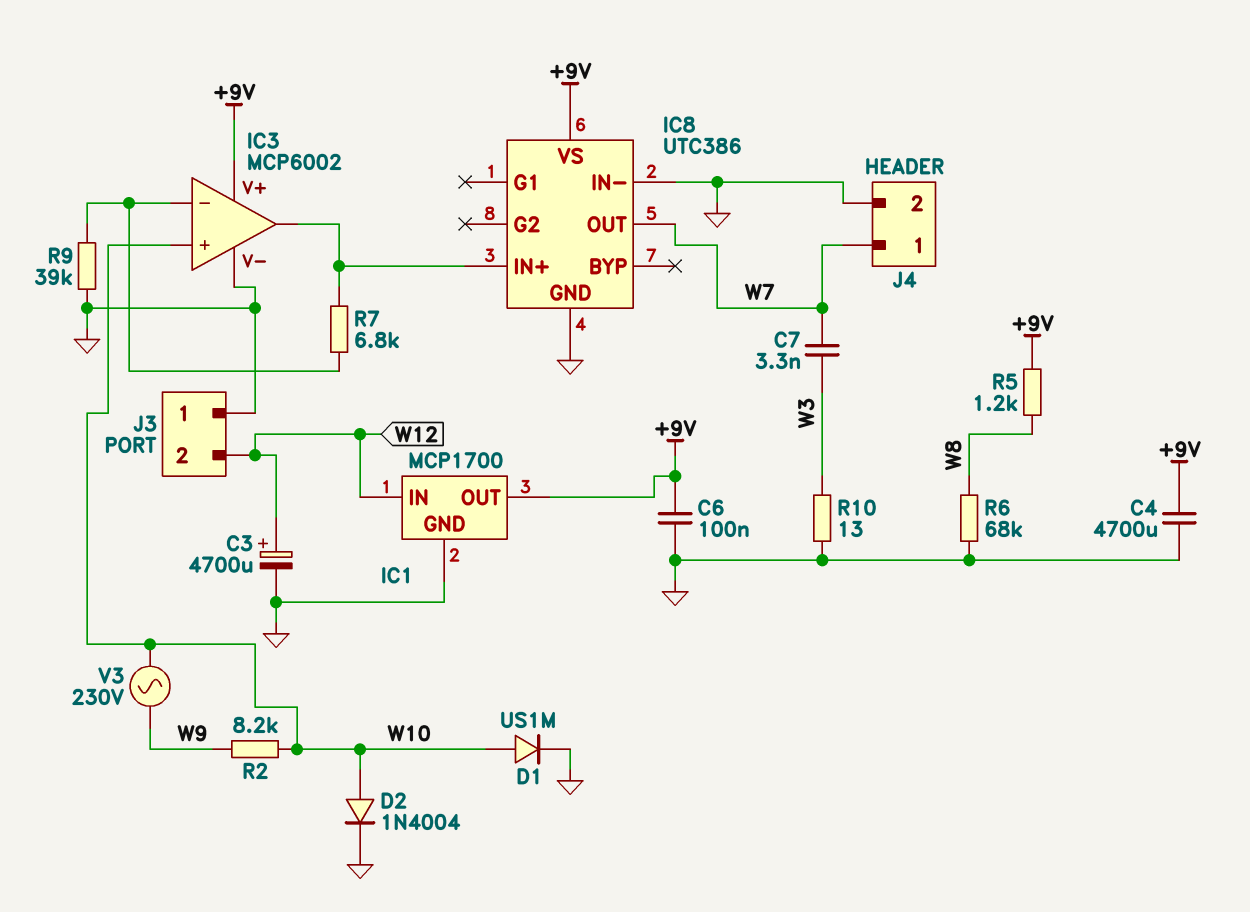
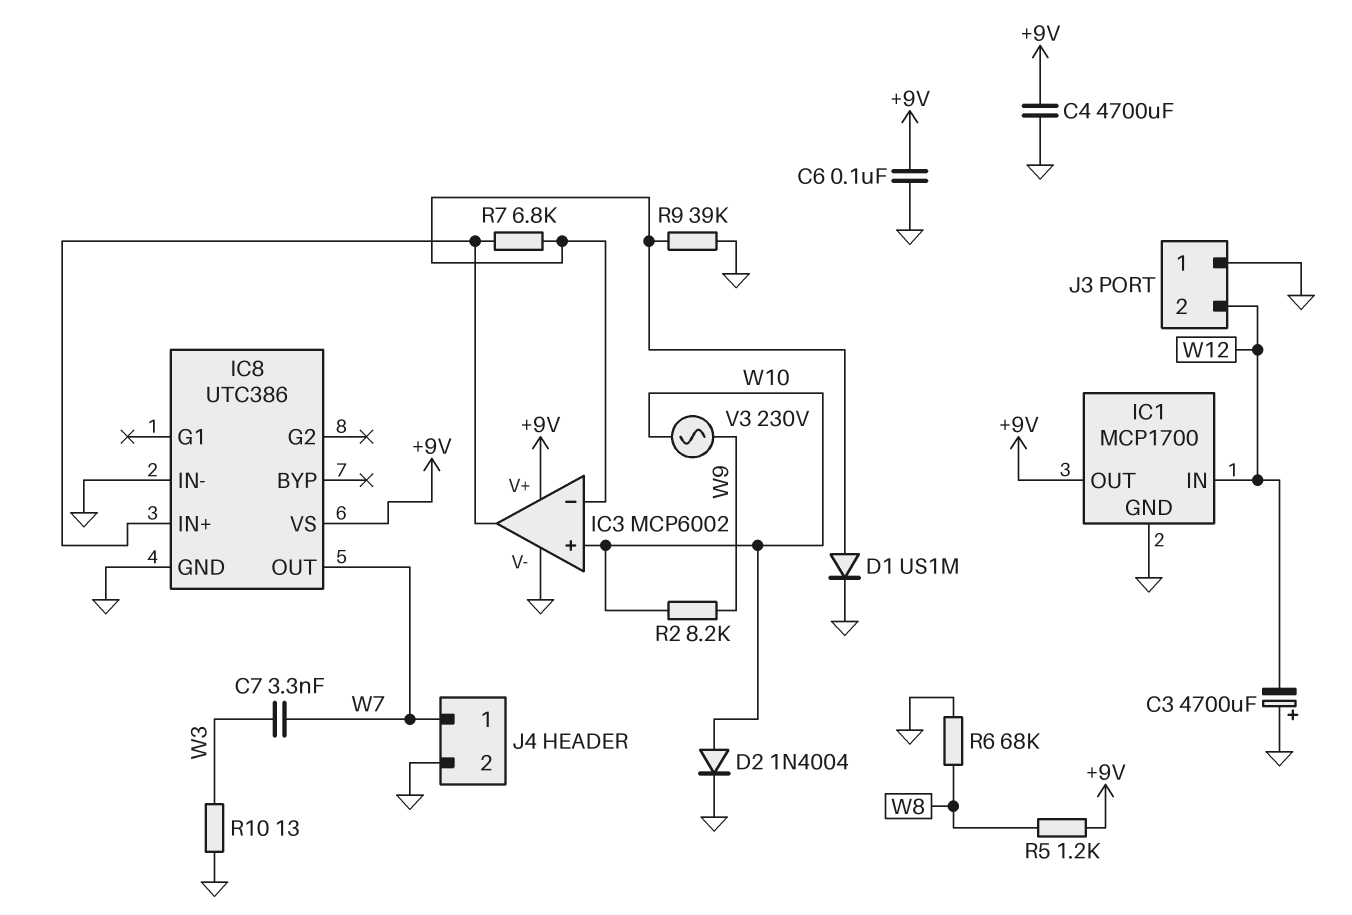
C3: 4700uF (plus W12, minus GND) -> 4700uF (plus GND, minus W12)
D1: diode US1M (A W10, K GND) -> diode US1M (A IC3/in-, K GND)

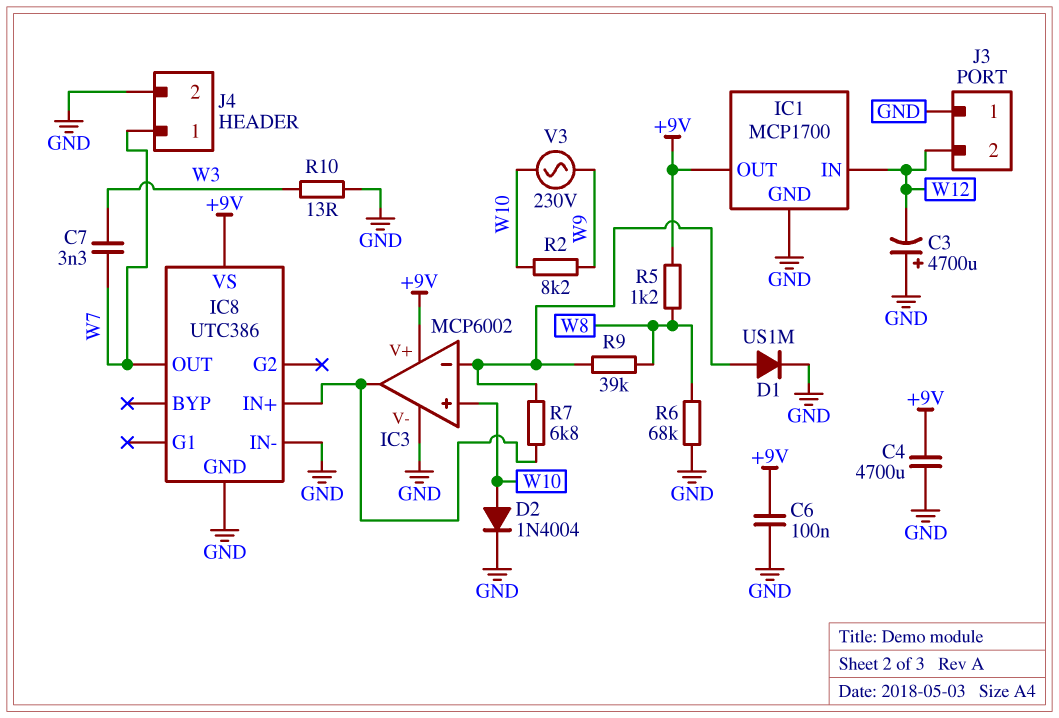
R9: 39k (GND, IC3/in-) -> 39k (IC3/in-, W8)

